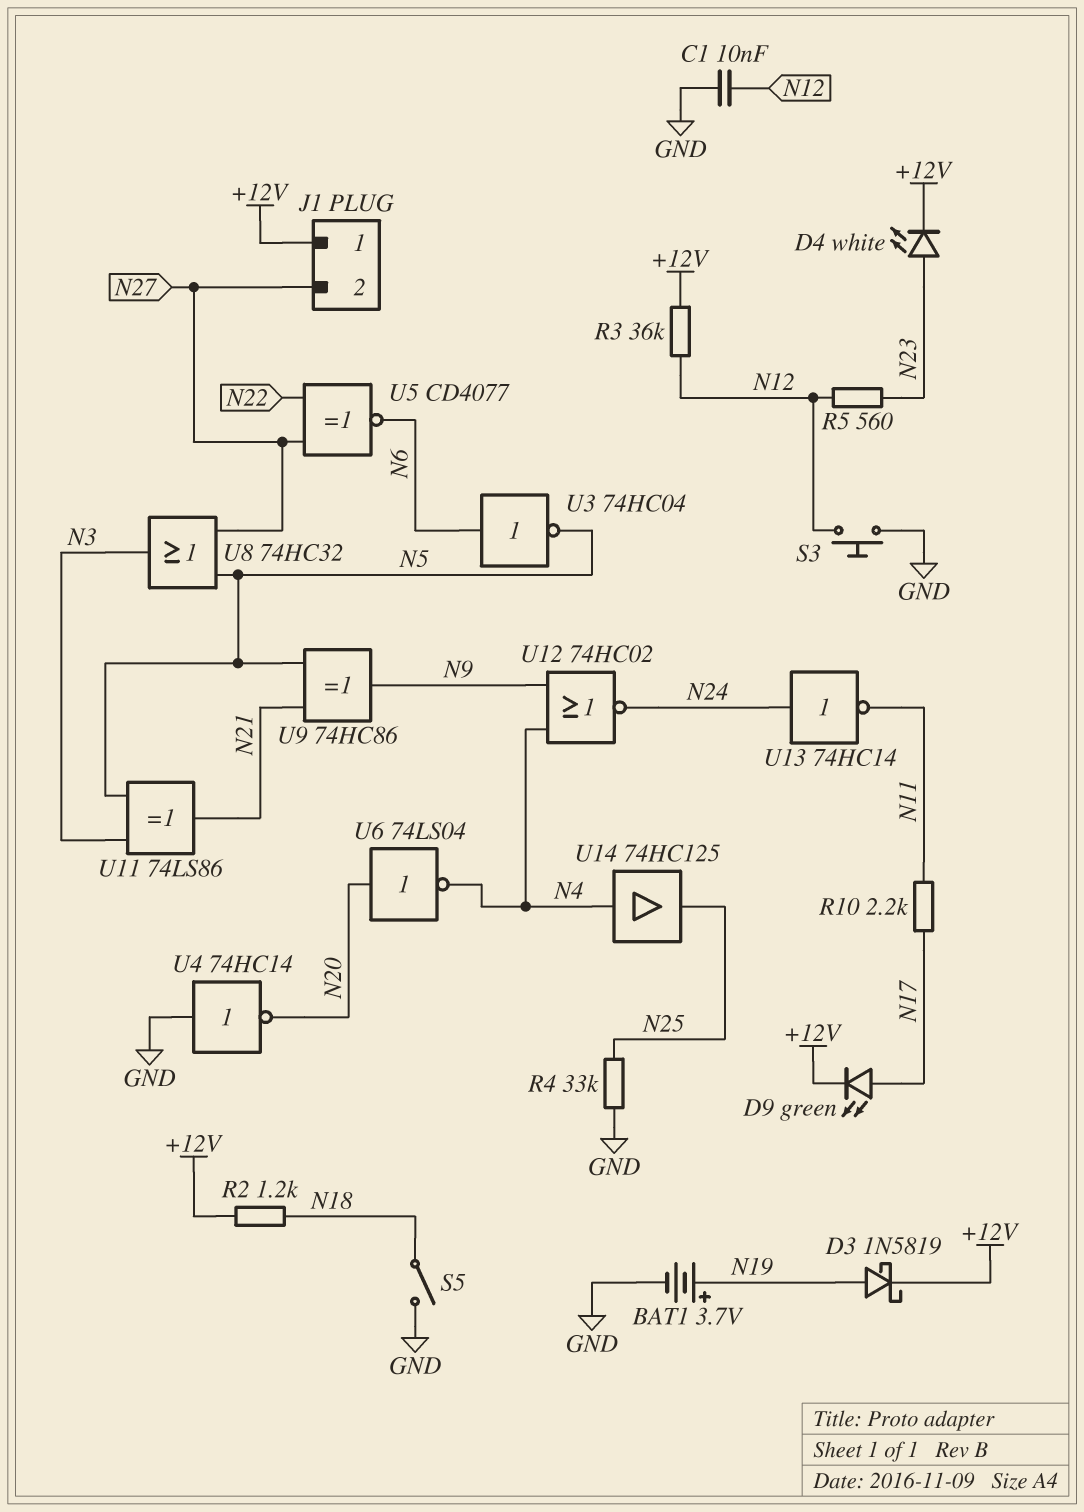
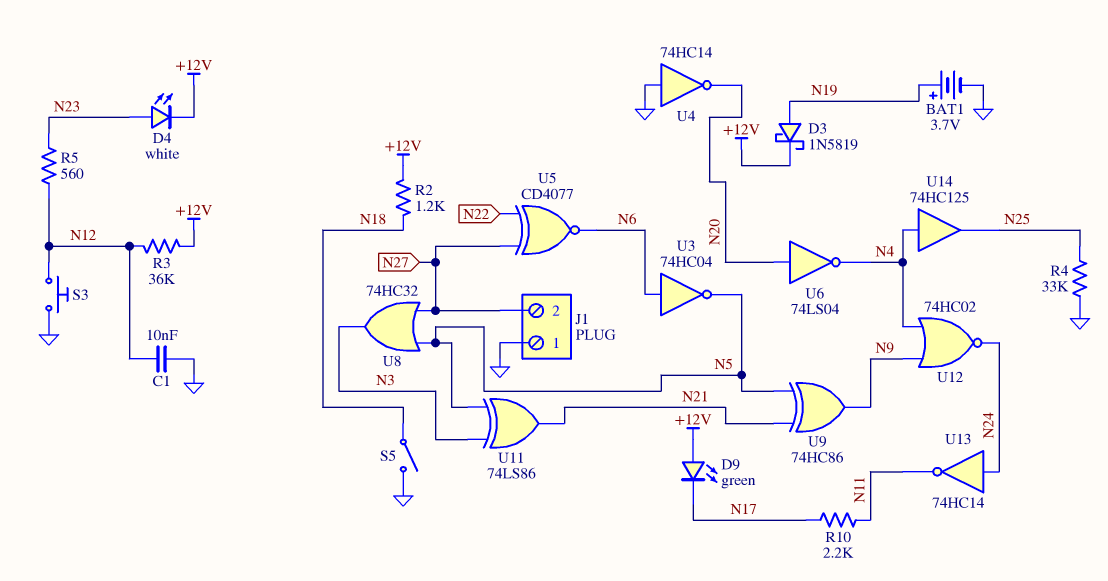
D9: LED green (A N17, K +12V) -> LED green (A +12V, K N17)
J1 pin 1: +12V -> GND

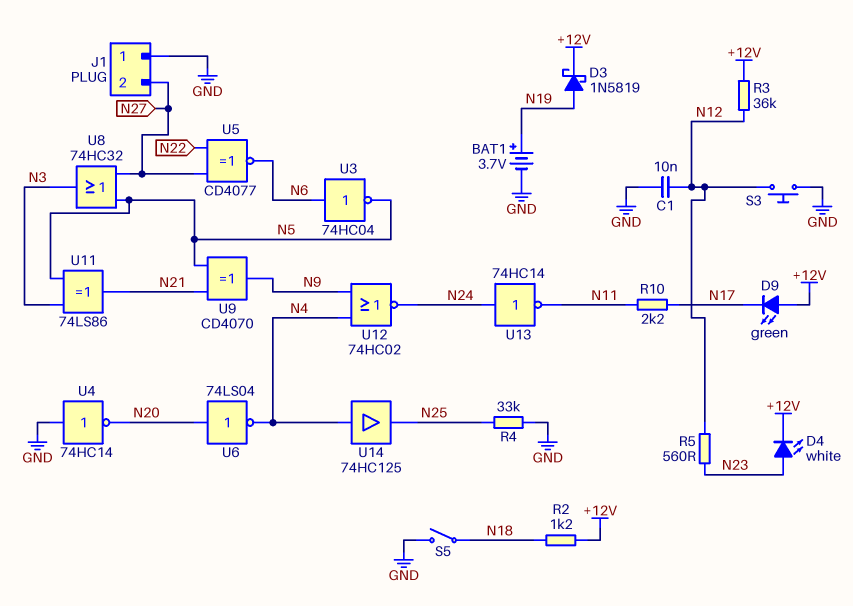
U9: XOR 74HC86 (in N5, in N21, out N9) -> XOR CD4070 (in N5, in N21, out N9)

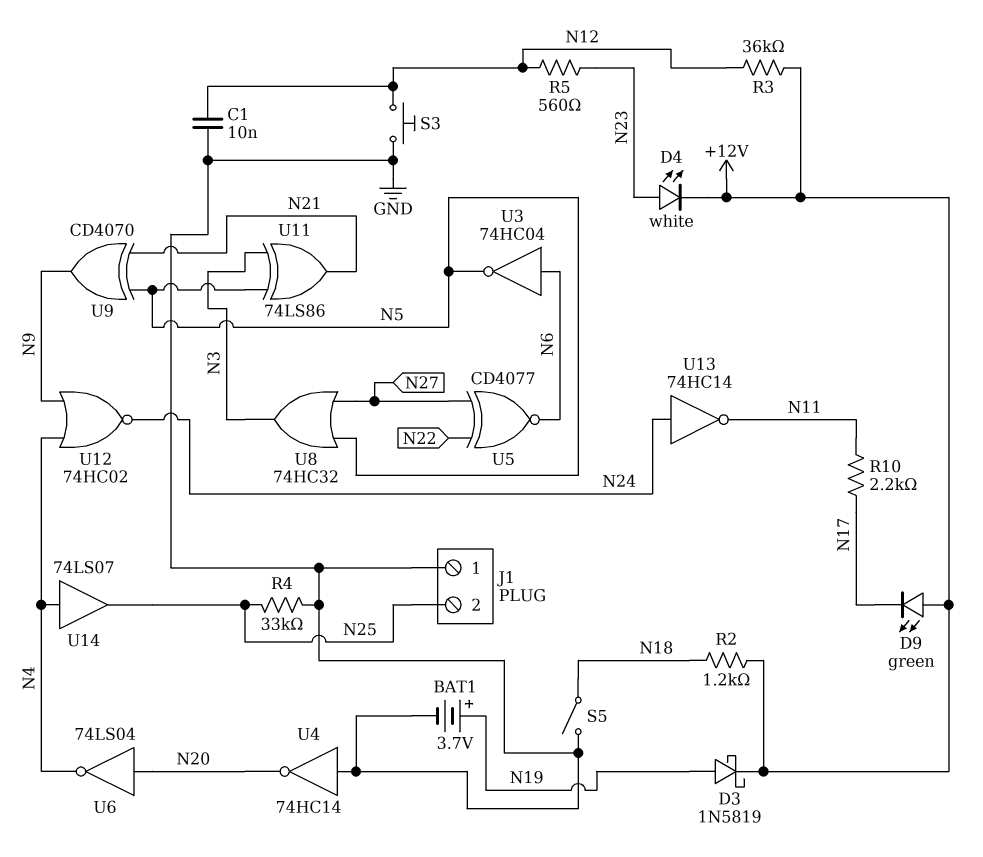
J1 pin 2: N27 -> N25
U14: buffer 74HC125 (in N4, out N25) -> buffer 74LS07 (in N4, out N25)

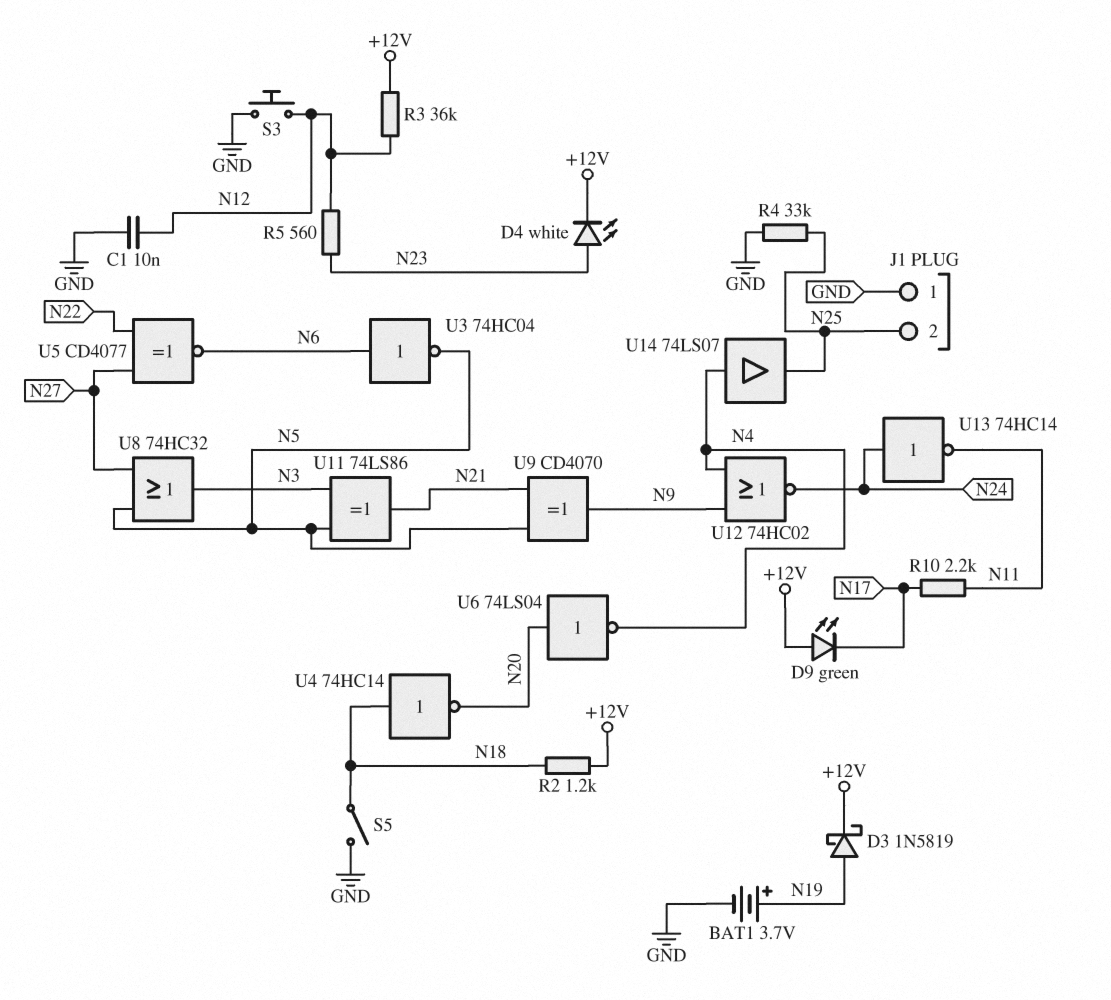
U4: NOT 74HC14 (in GND, out N20) -> NOT 74HC14 (in N18, out N20)

